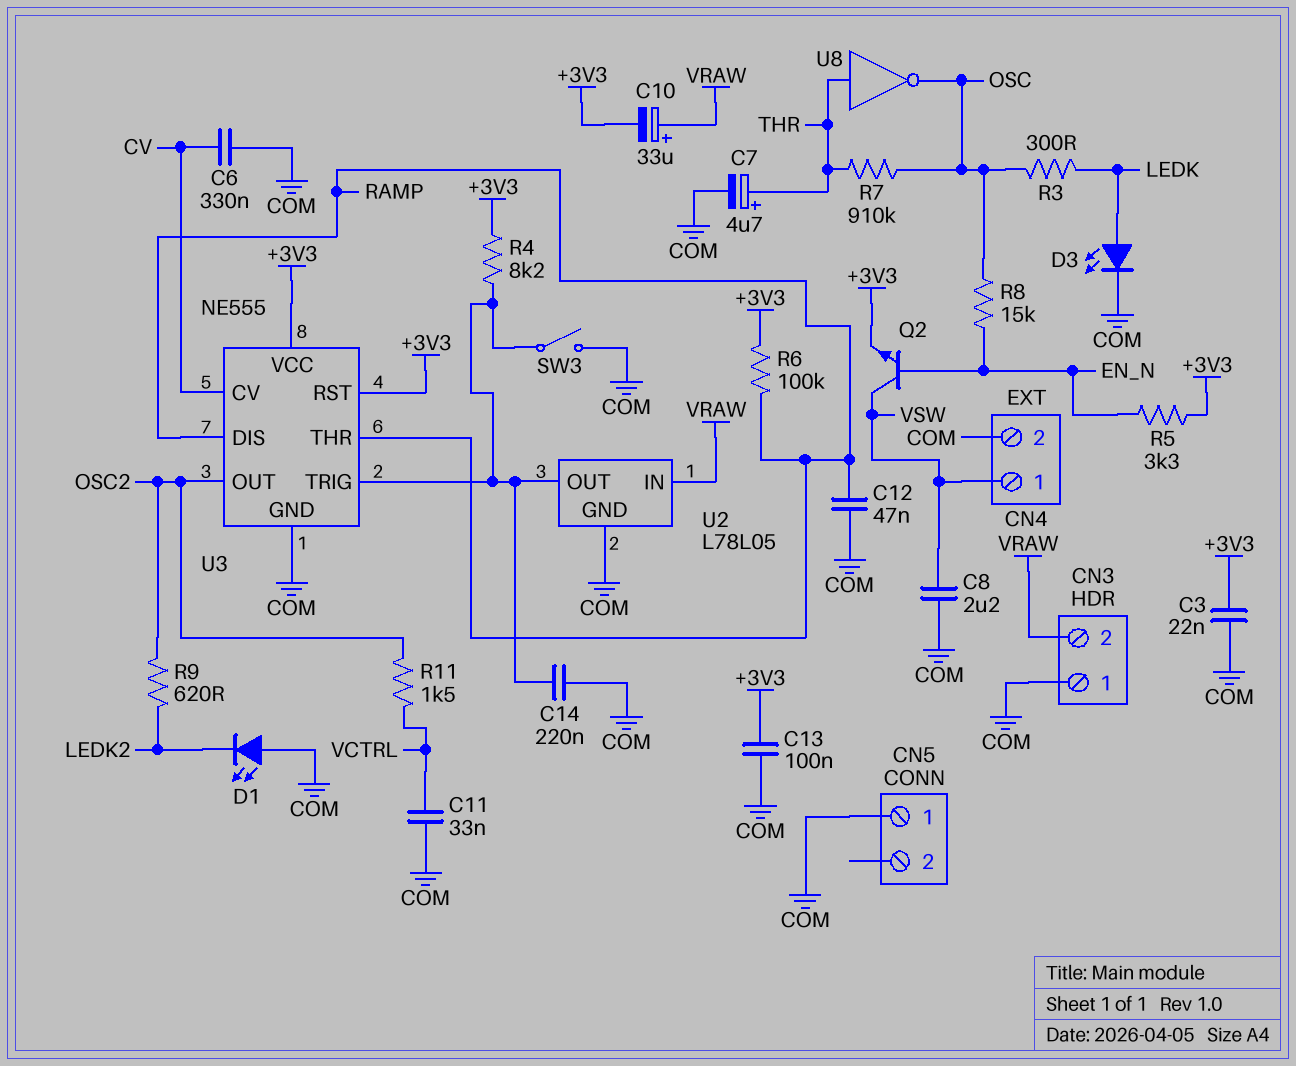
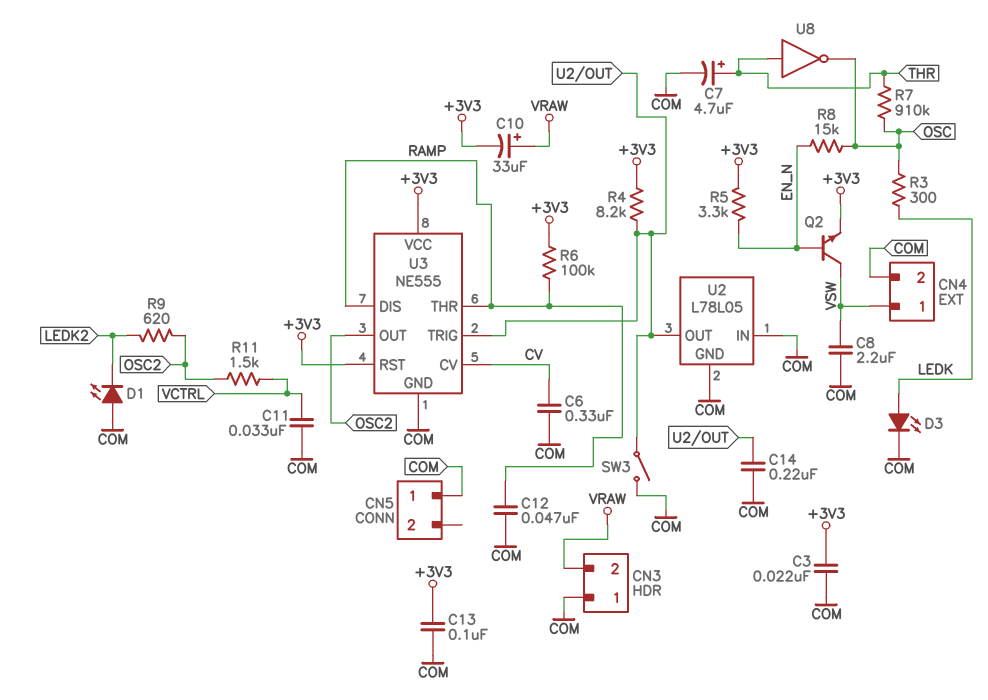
U2 pin IN: VRAW -> COM

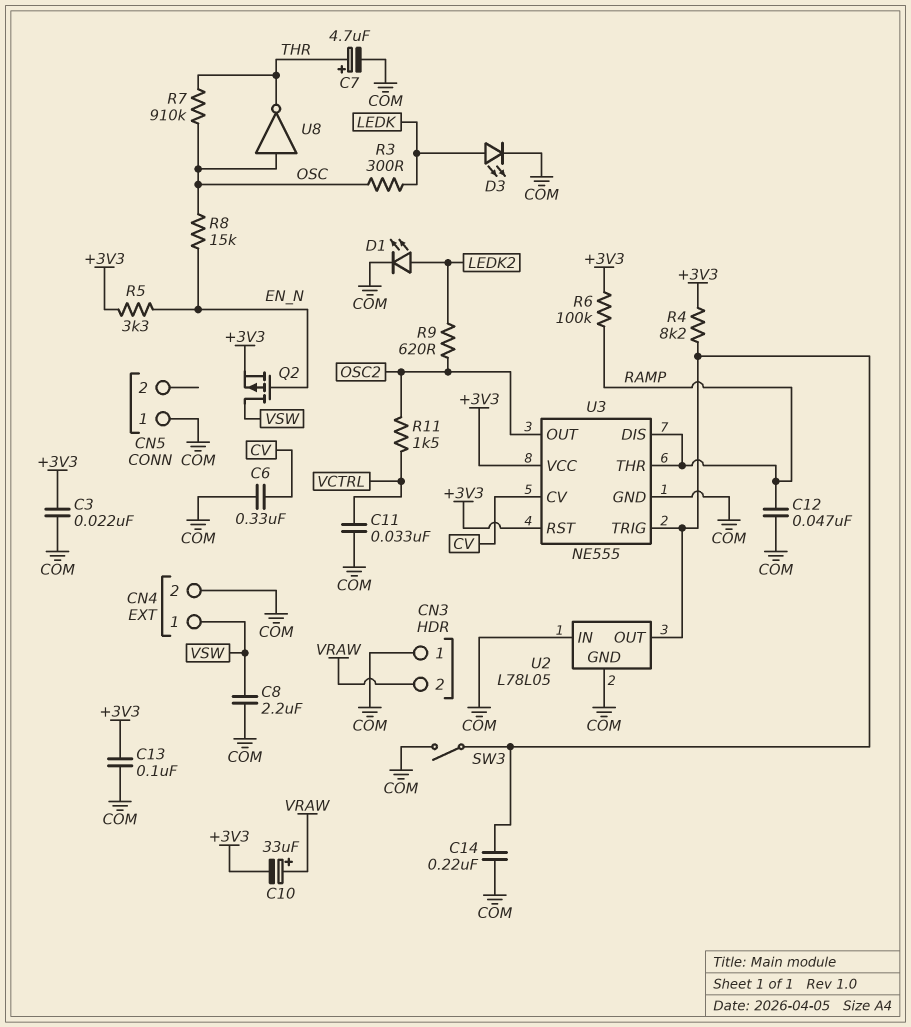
D1: LED (A COM, K LEDK2) -> LED (A LEDK2, K COM)
Q2: NPN (B EN_N, C VSW, E +3V3) -> PMOS (G EN_N, D VSW, S +3V3)
U8: NOT (in THR, out OSC) -> NOT (in OSC, out THR)

